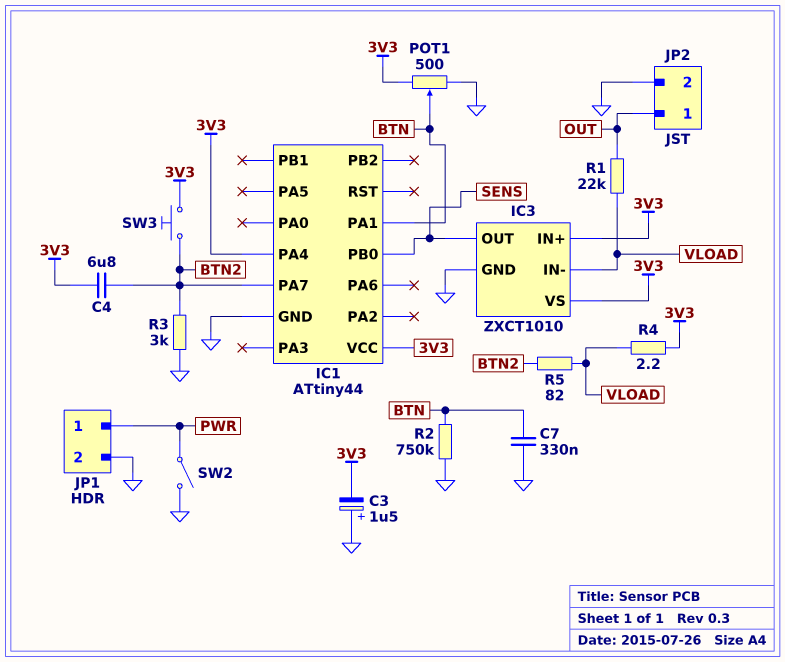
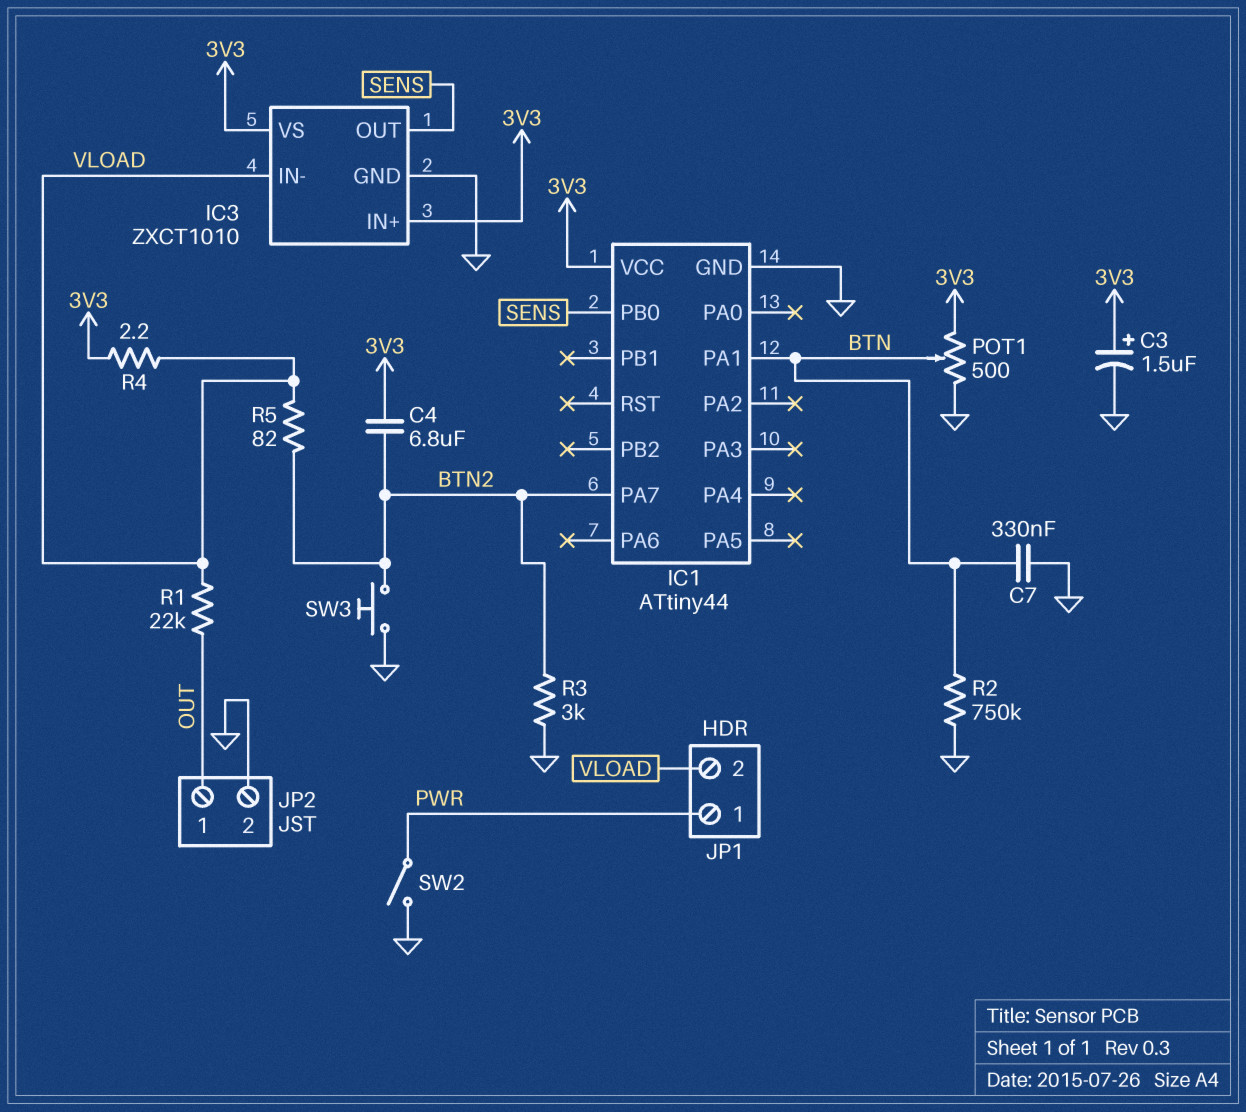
C3: 1.5uF (plus GND, minus 3V3) -> 1.5uF (plus 3V3, minus GND)
IC1 pin PA4: 3V3 -> none
JP1 pin 2: GND -> VLOAD
SW3: button (3V3, BTN2) -> button (BTN2, GND)

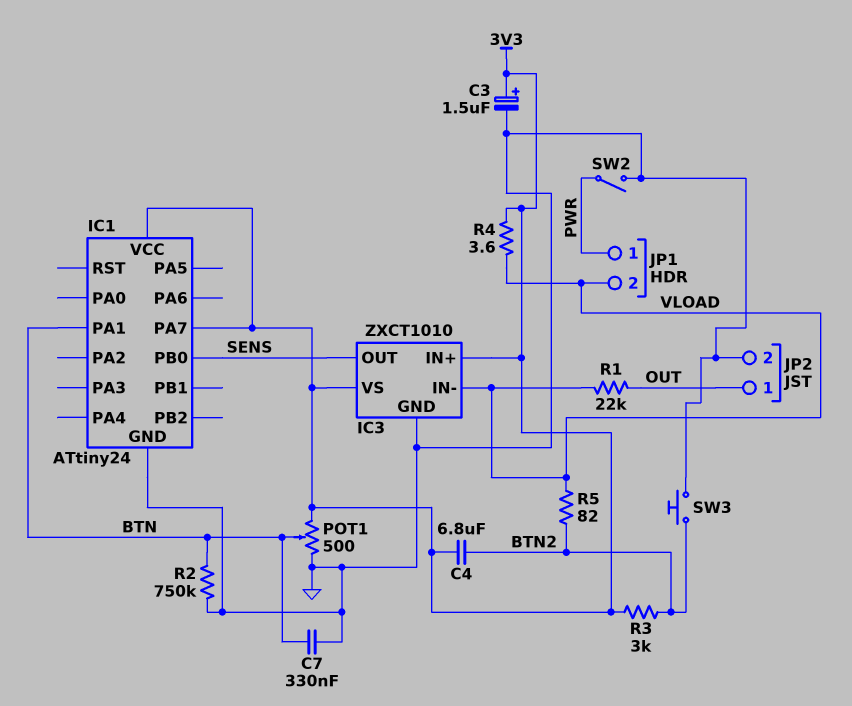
IC1: ATtiny44 -> ATtiny24
IC1 pin PA7: BTN2 -> 3V3
R3: 3k (BTN2, GND) -> 3k (3V3, BTN2)
R4: 2.2 (3V3, VLOAD) -> 3.6 (3V3, VLOAD)

